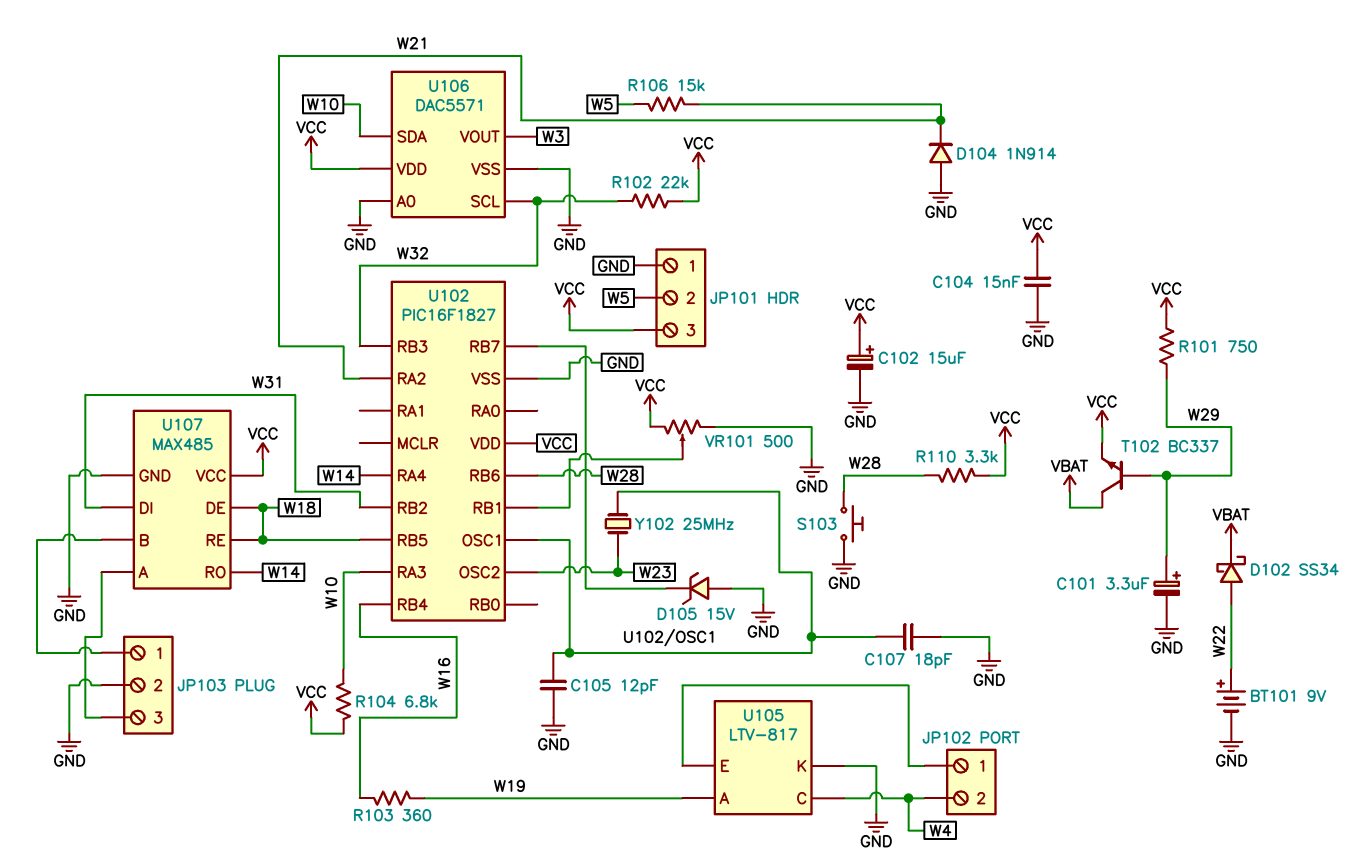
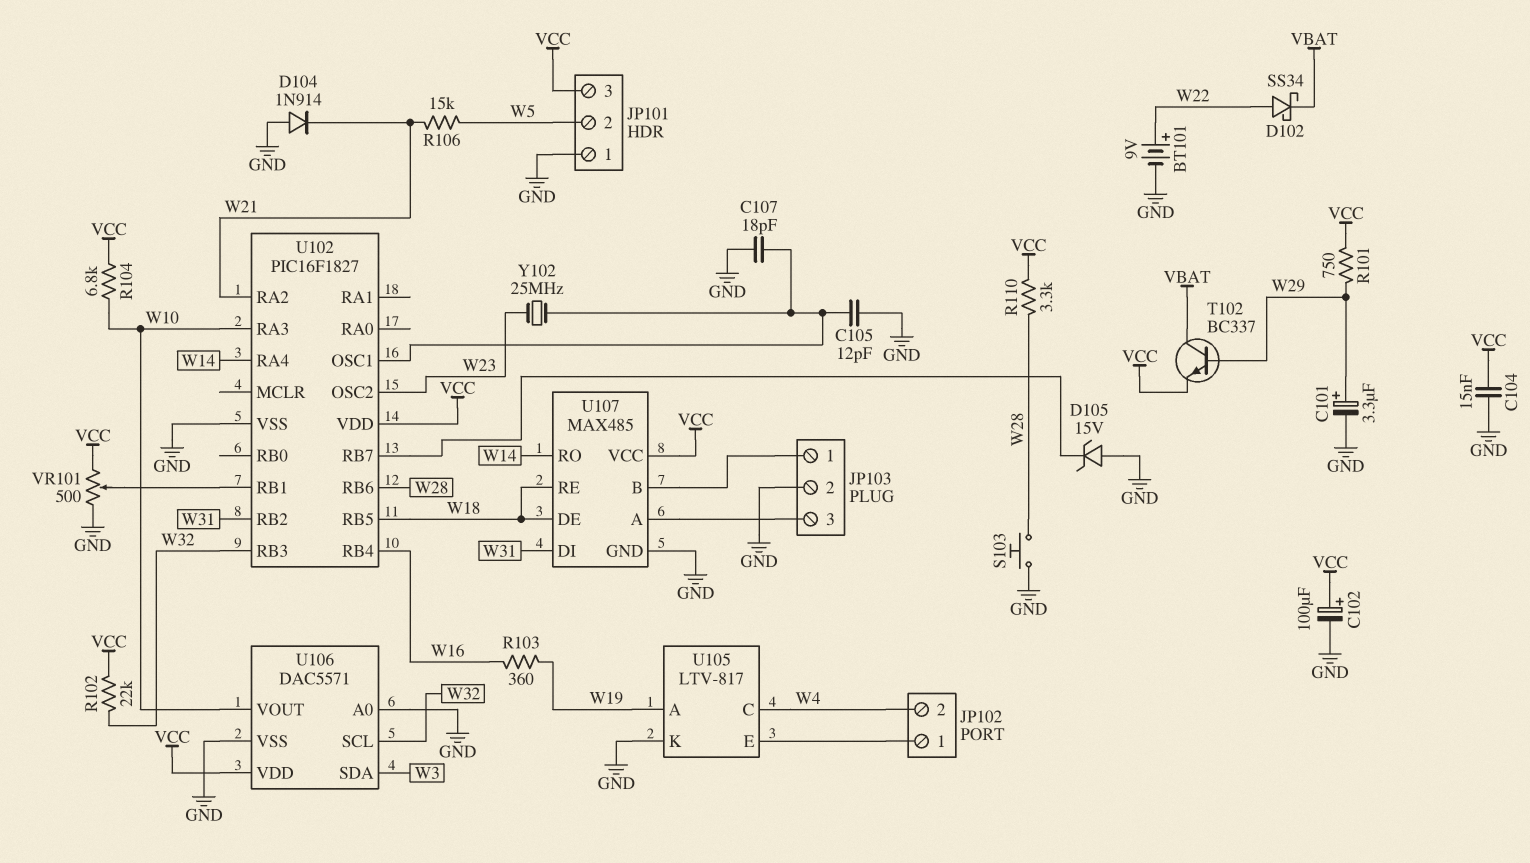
C102: 15uF (plus VCC, minus GND) -> 100uF (plus VCC, minus GND)
U106 pin SDA: W10 -> W3
U106 pin VOUT: W3 -> W10

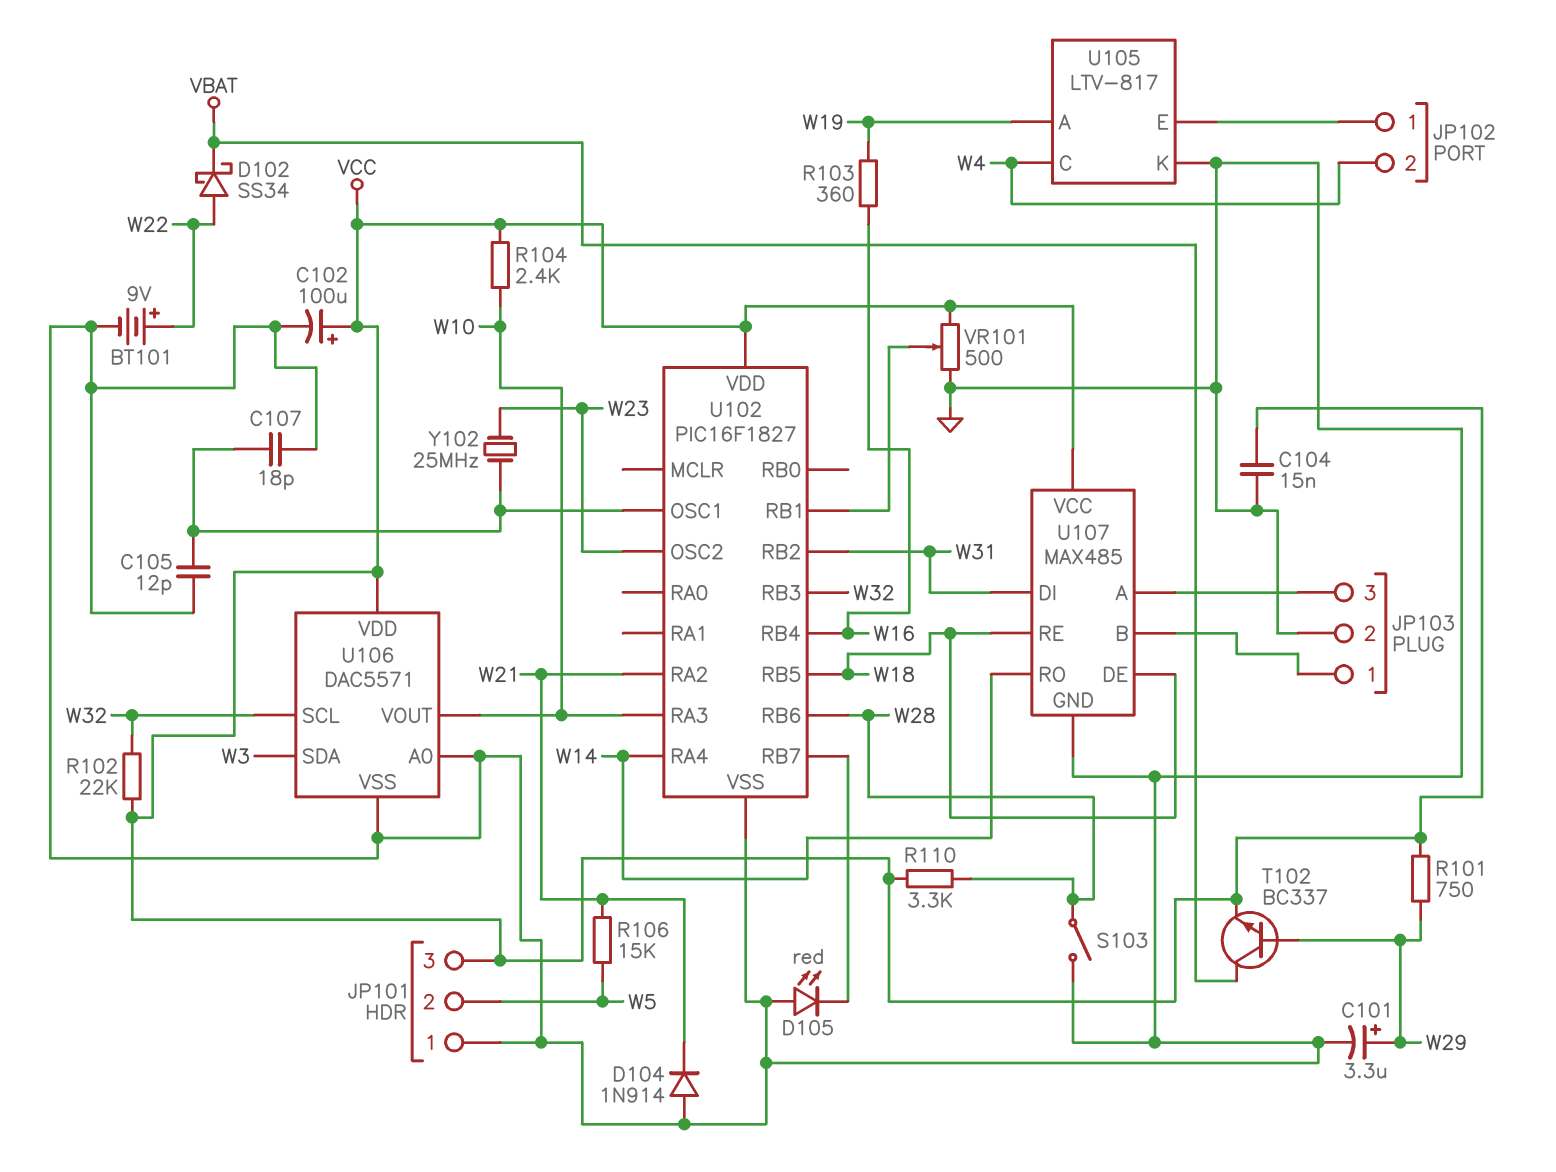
D105: zener 15V (A GND, K U102/RB7) -> LED red (A GND, K U102/RB7)
R104: 6.8k (VCC, W10) -> 2.4k (VCC, W10)
S103: button (GND, W28) -> switch (GND, W28)

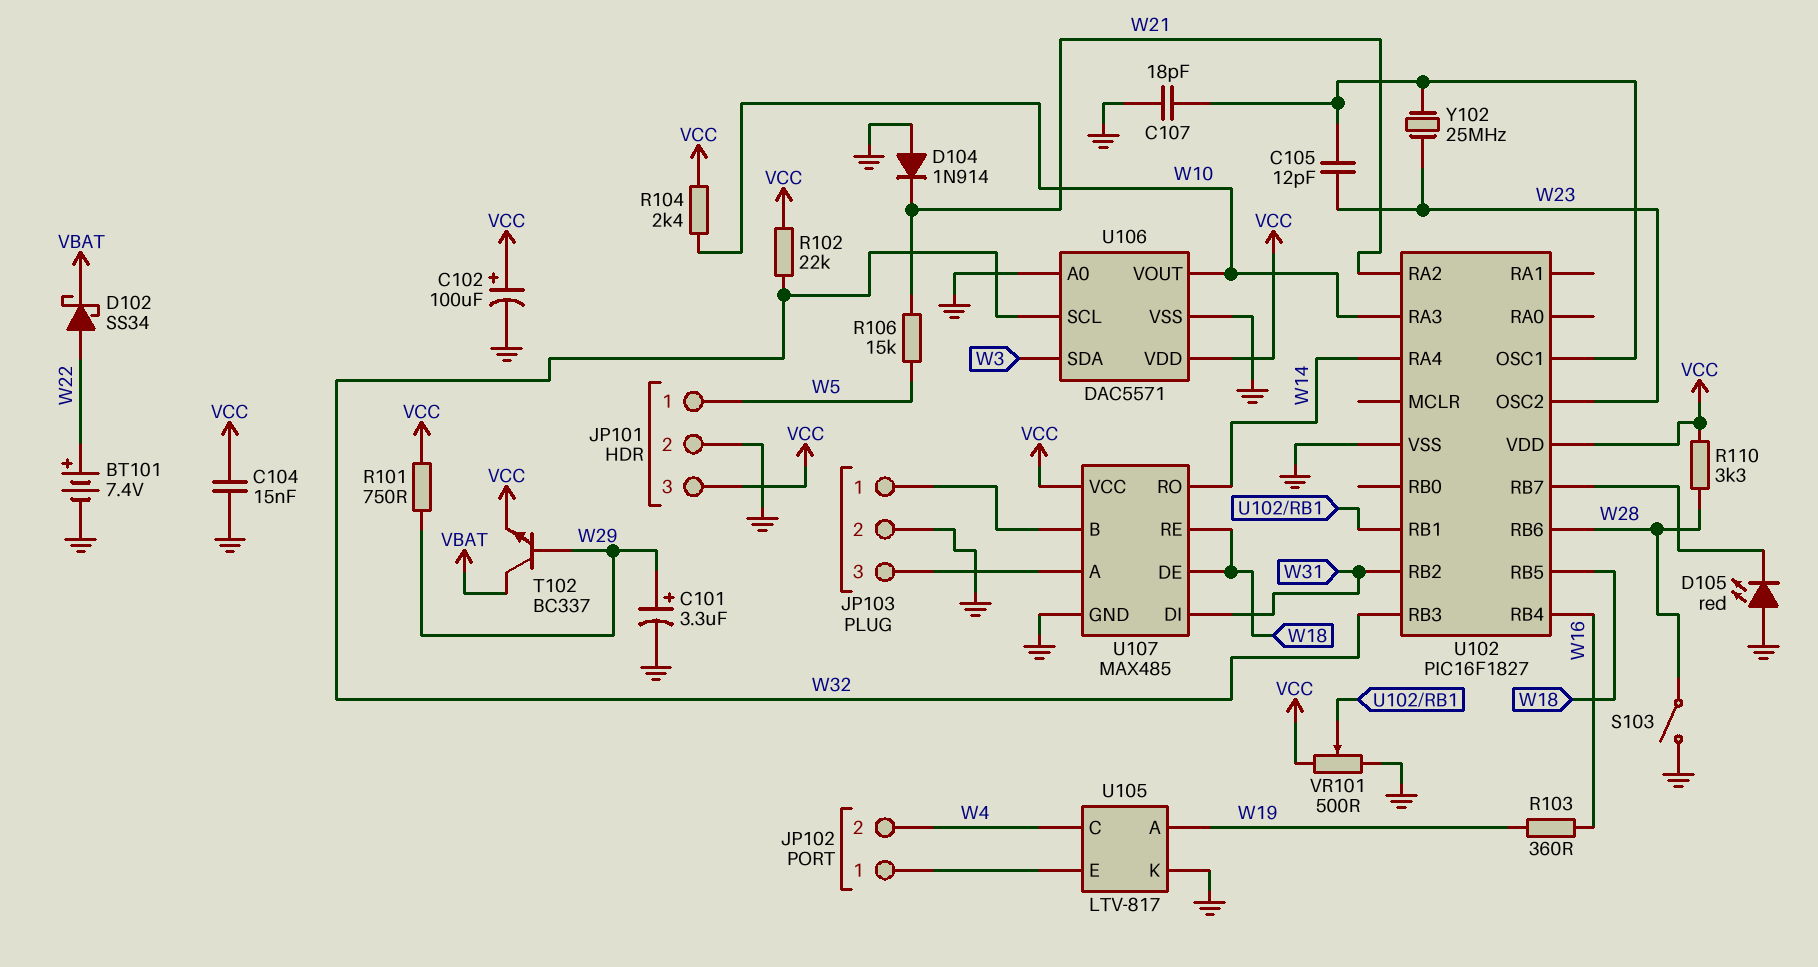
BT101: 9V (plus W22, minus GND) -> 7.4V (plus W22, minus GND)
C105: 12pF (GND, U102/OSC1) -> 12pF (U102/OSC1, W23)
JP101 pin 1: GND -> W5
JP101 pin 2: W5 -> GND

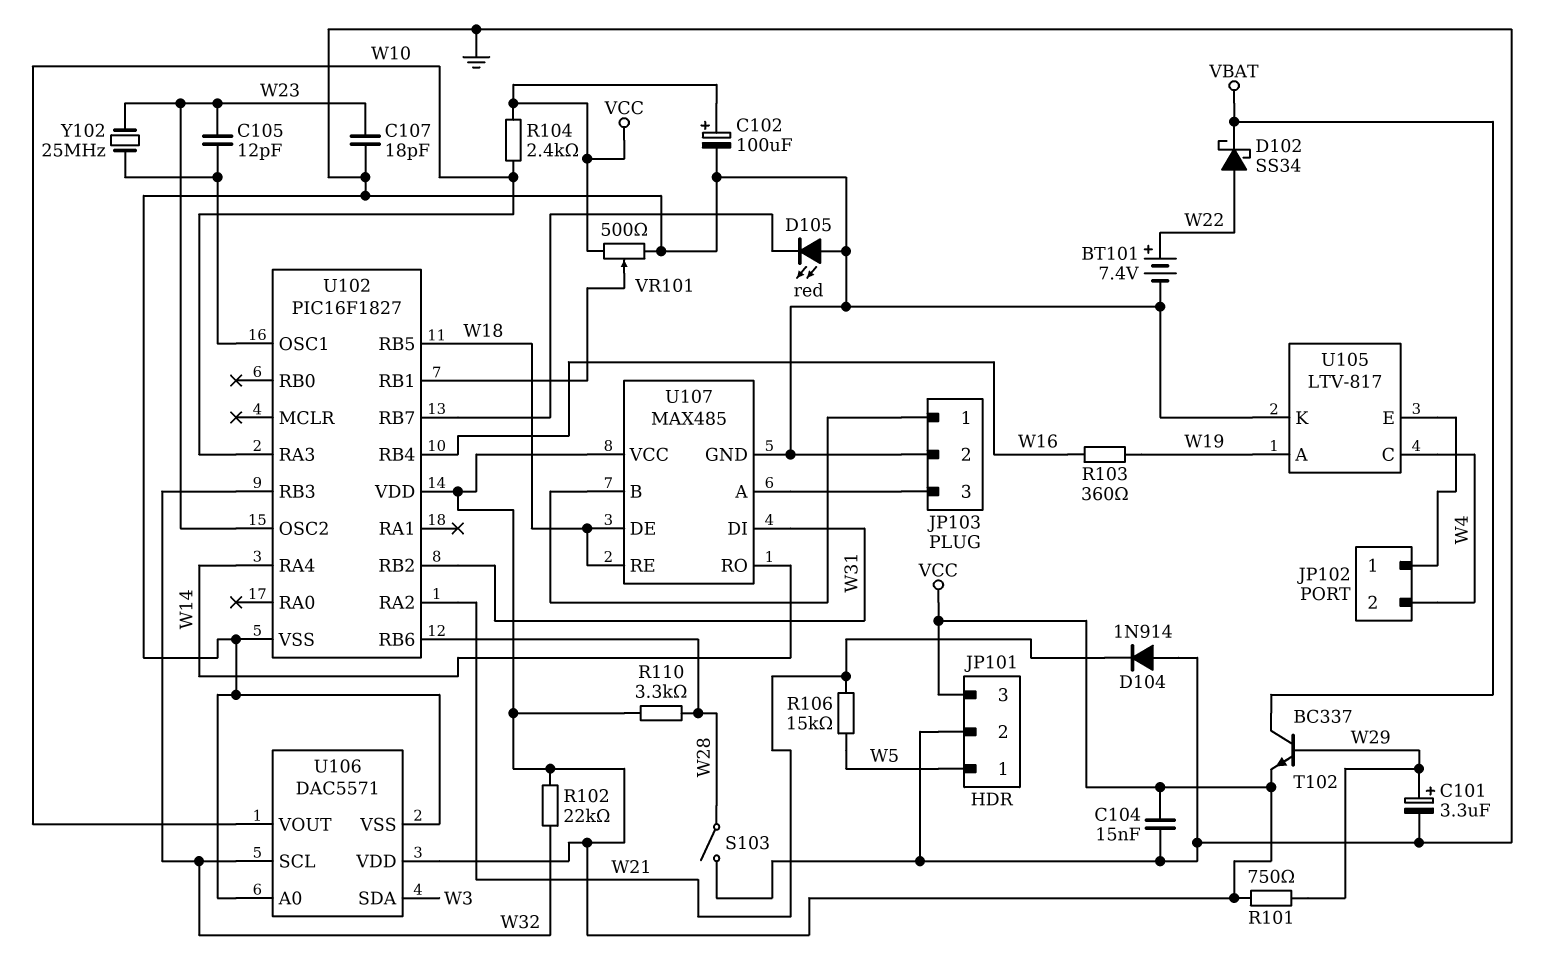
C107: 18pF (GND, U102/OSC1) -> 18pF (GND, W23)

